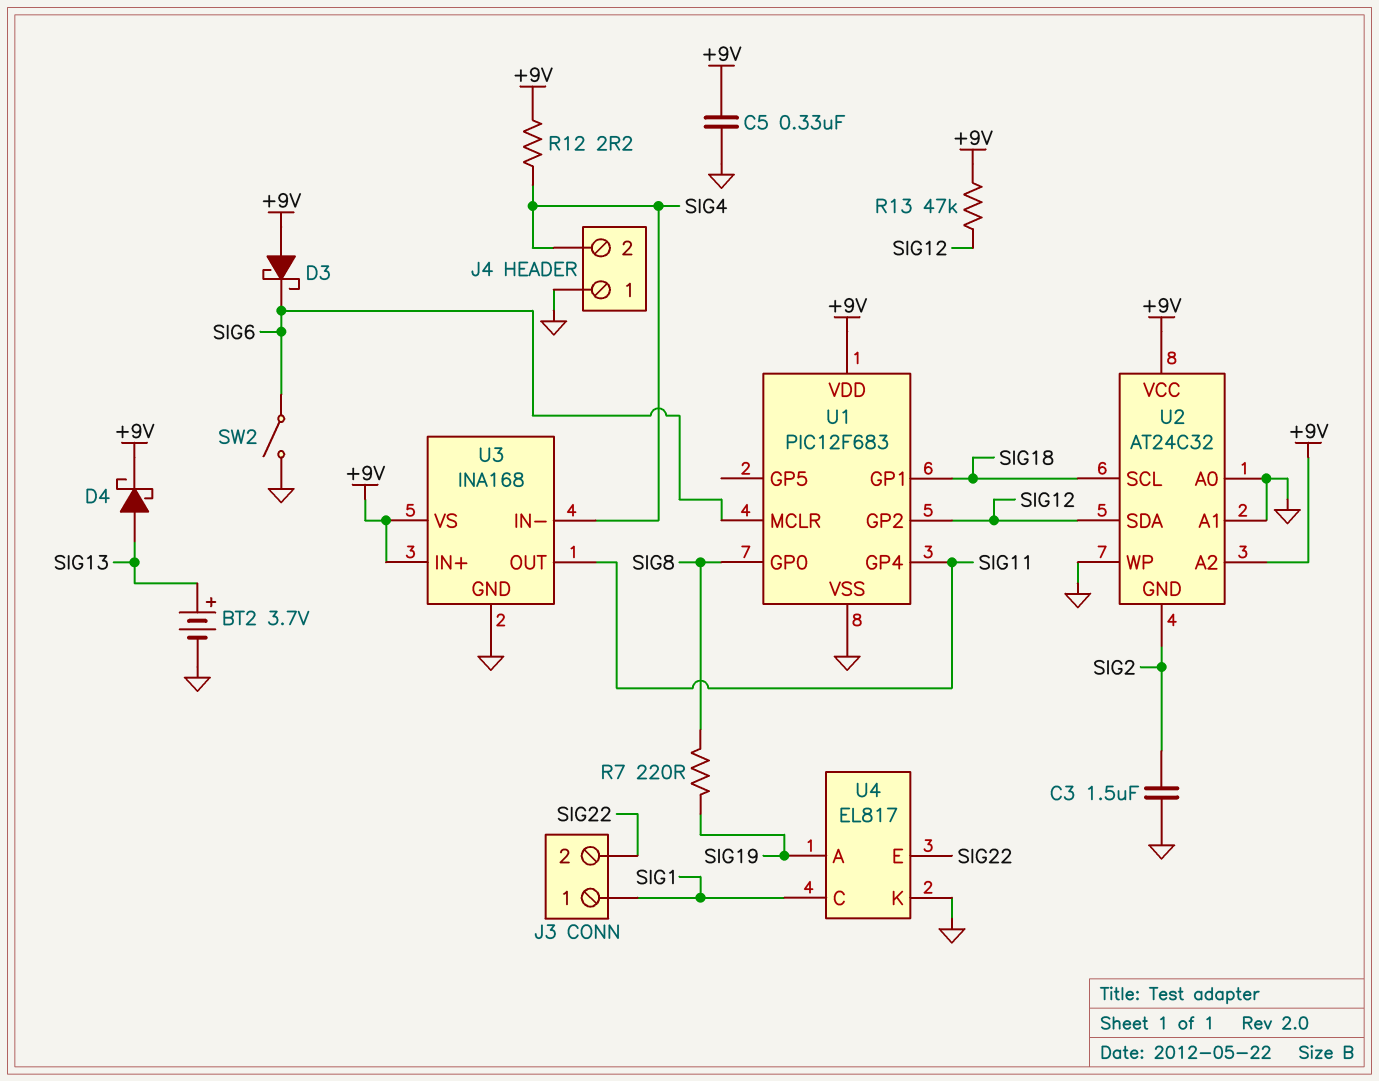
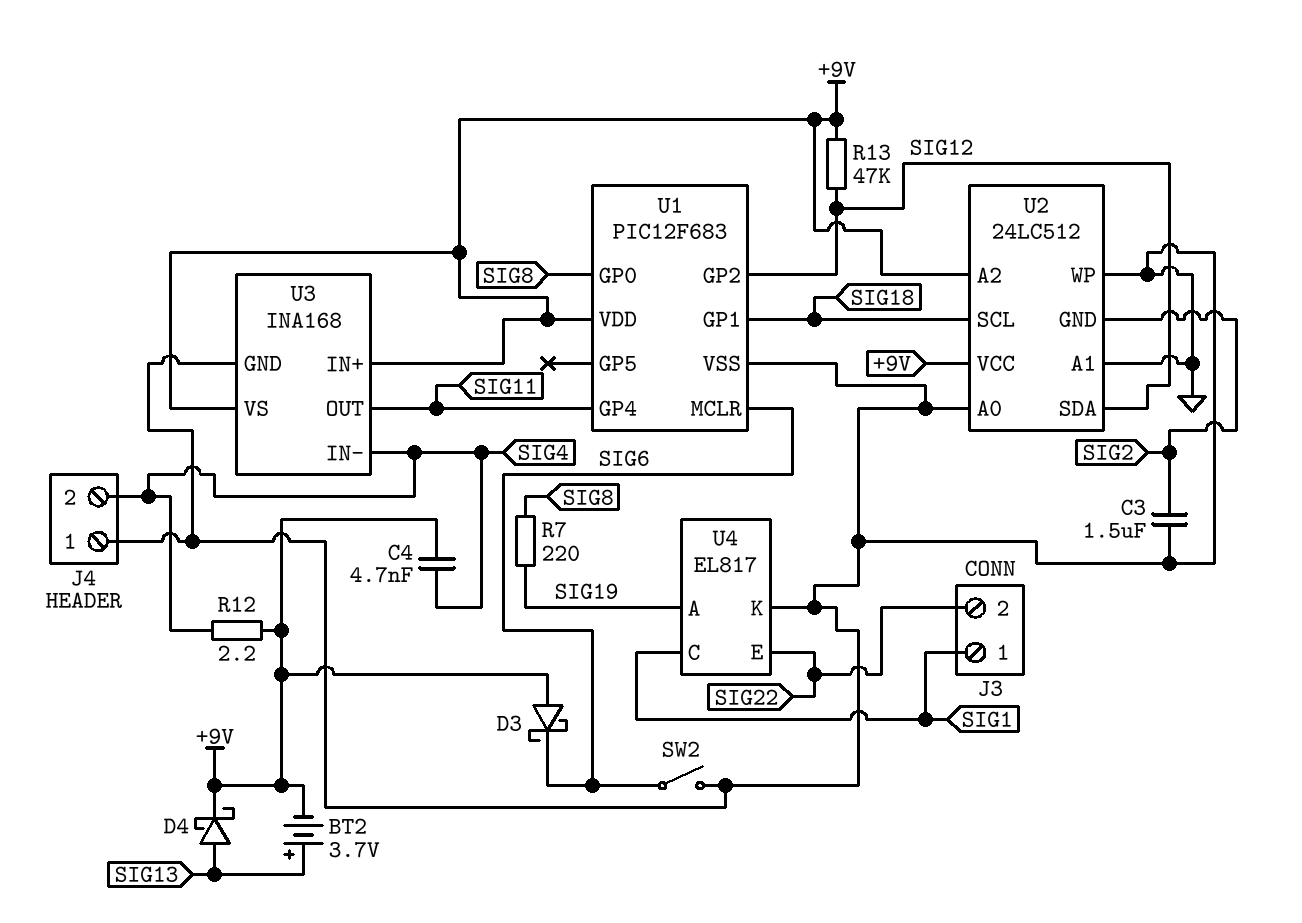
BT2: 3.7V (plus SIG13, minus GND) -> 3.7V (plus SIG13, minus +9V)
C4: none -> 4.7nF (+9V, SIG4)
C5: 330nF (+9V, GND) -> none
U2: AT24C32 -> 24LC512

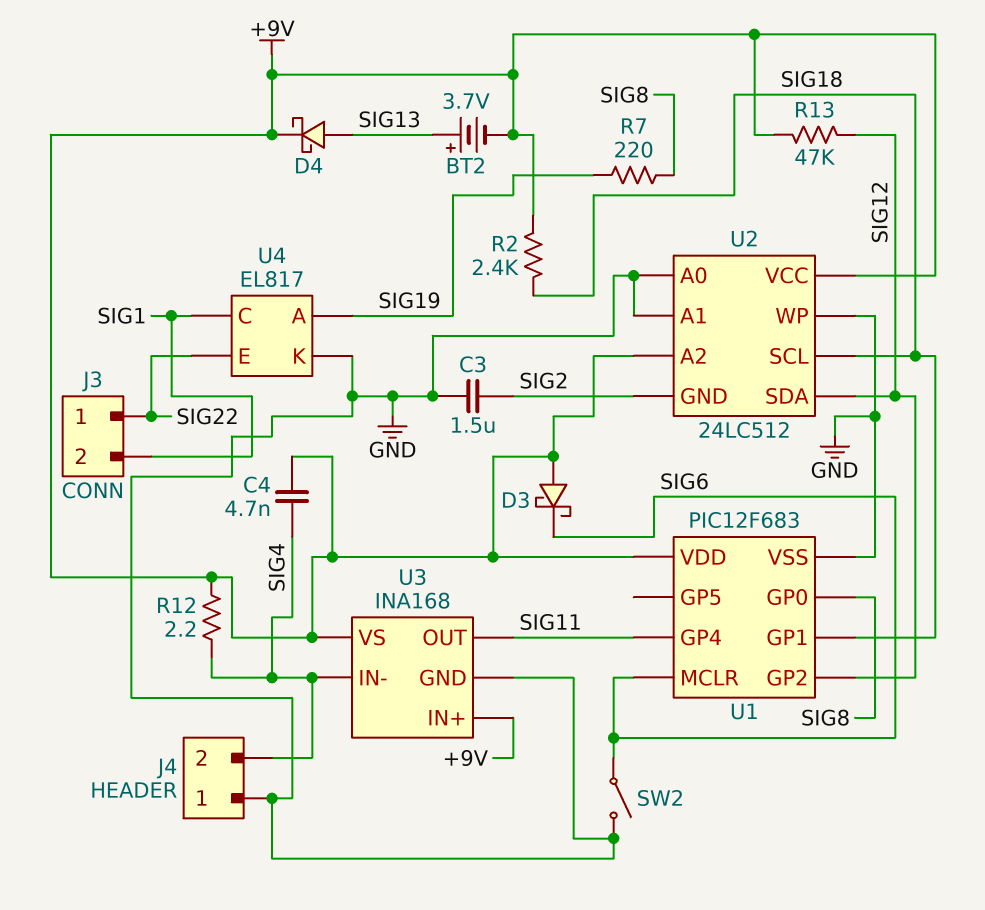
J3 pin 1: SIG1 -> SIG22
J3 pin 2: SIG22 -> SIG1
R2: none -> 2.4k (+9V, SIG18)

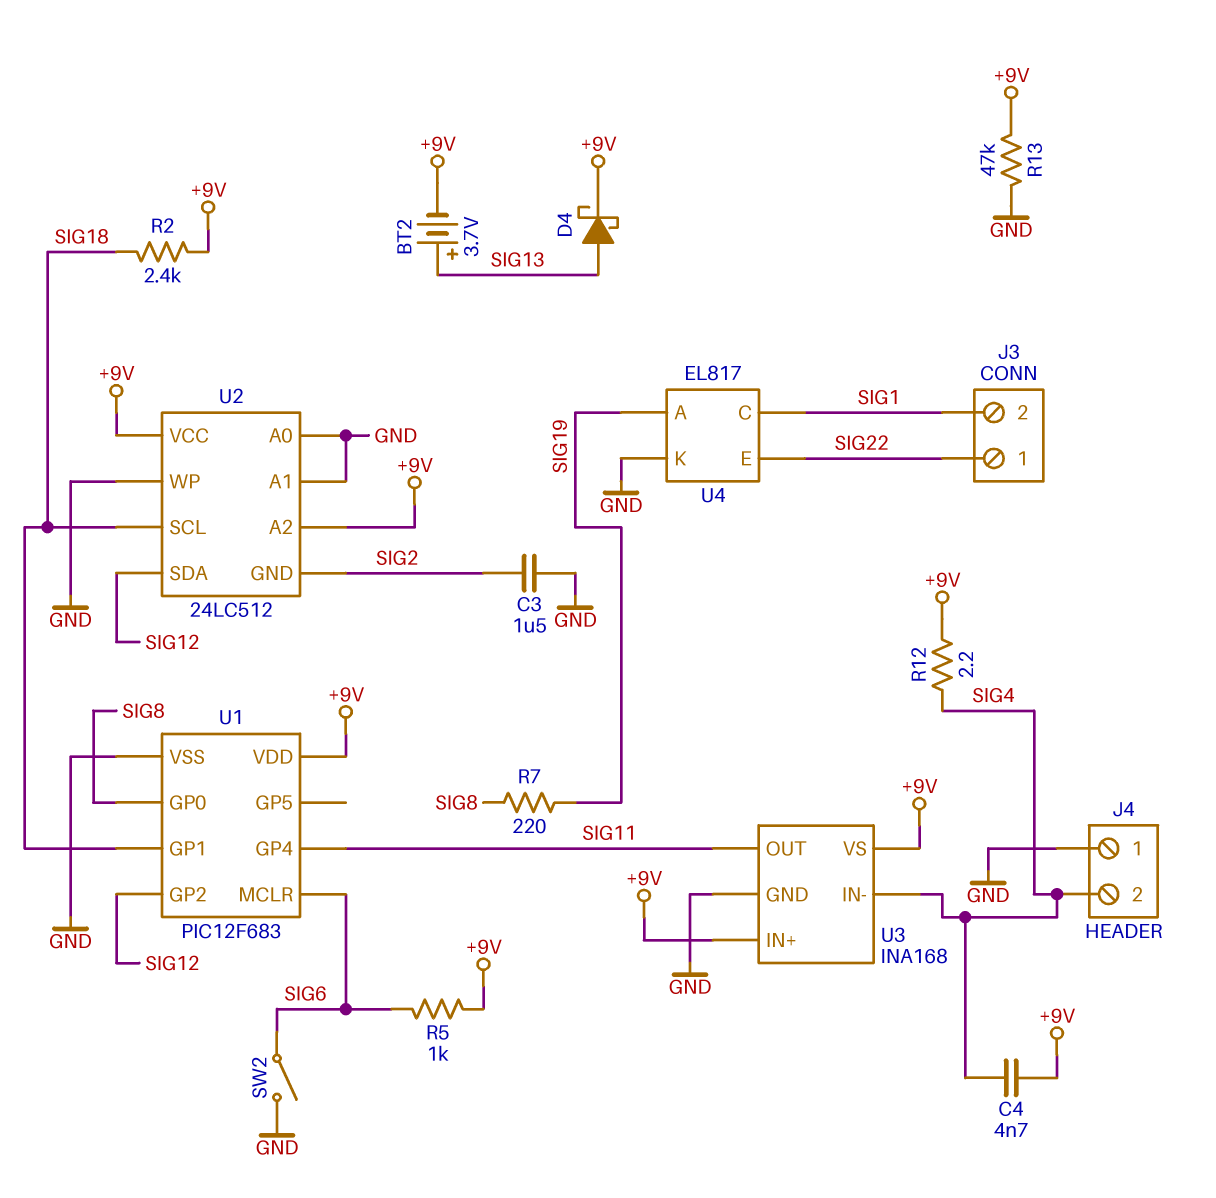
D3: schottky (A +9V, K SIG6) -> none
R5: none -> 1k (+9V, SIG6)
R13: 47k (+9V, SIG12) -> 47k (+9V, GND)

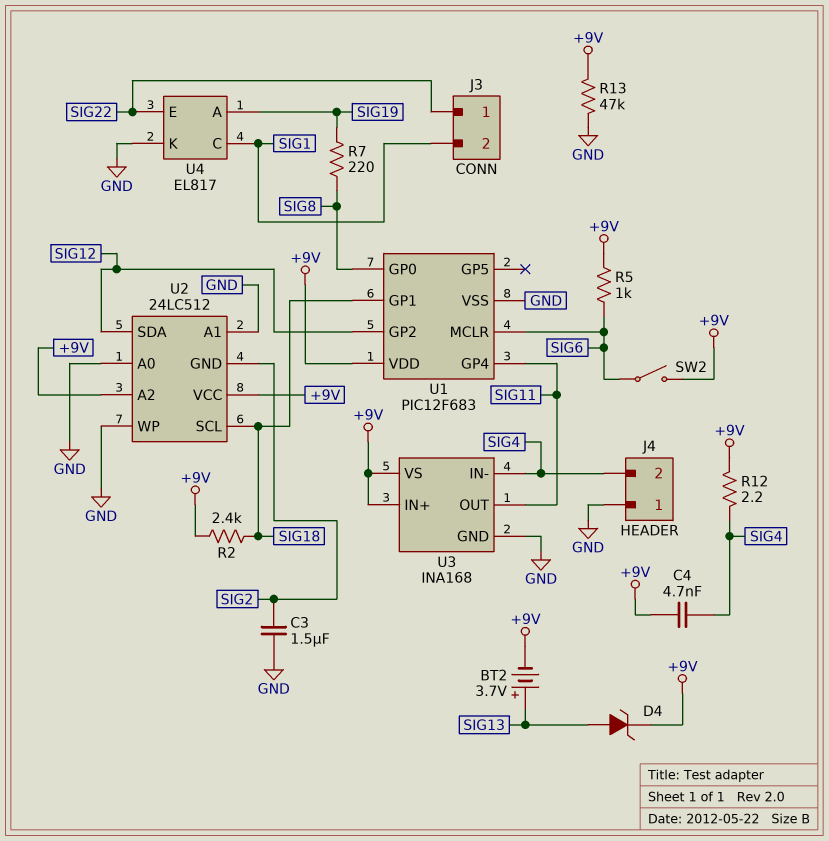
D4: schottky (A SIG13, K +9V) -> zener (A SIG13, K +9V)
SW2: switch (GND, SIG6) -> switch (+9V, SIG6)

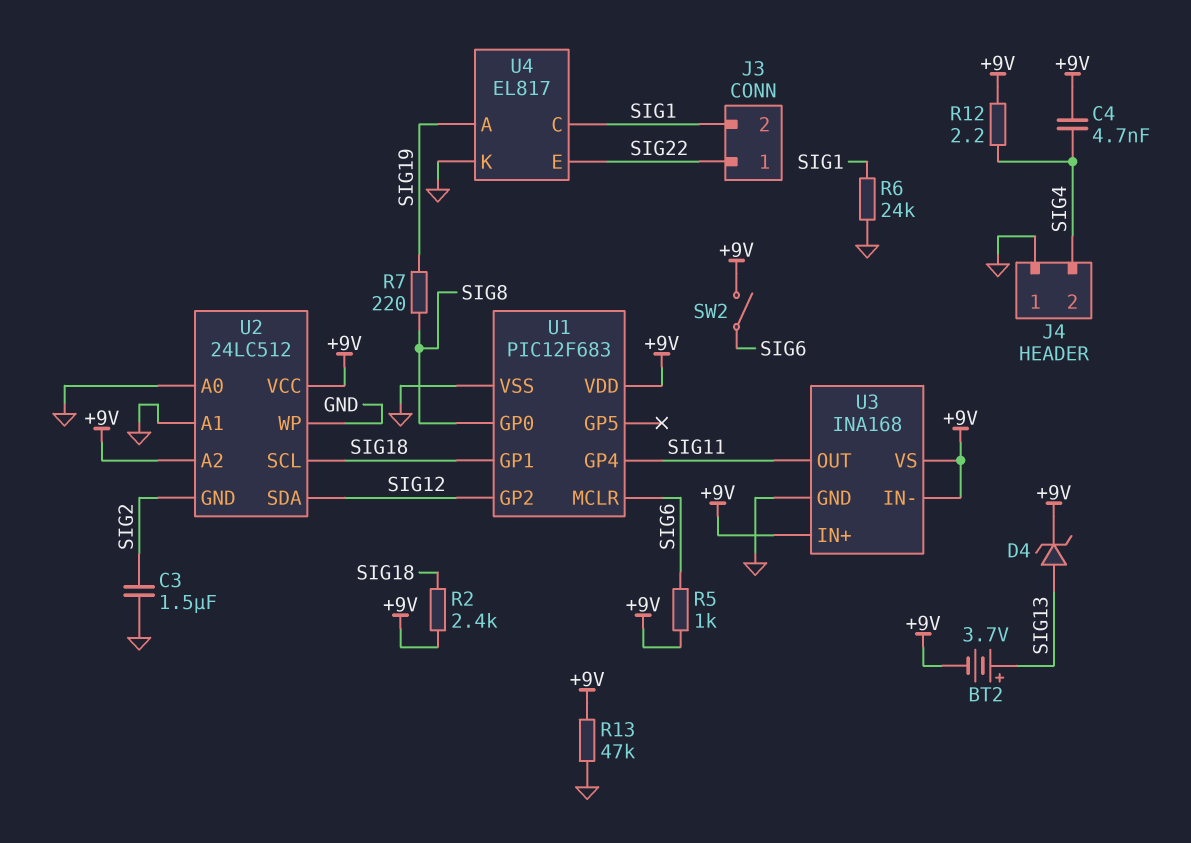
R6: none -> 24k (GND, SIG1)
U3 pin IN-: SIG4 -> +9V

